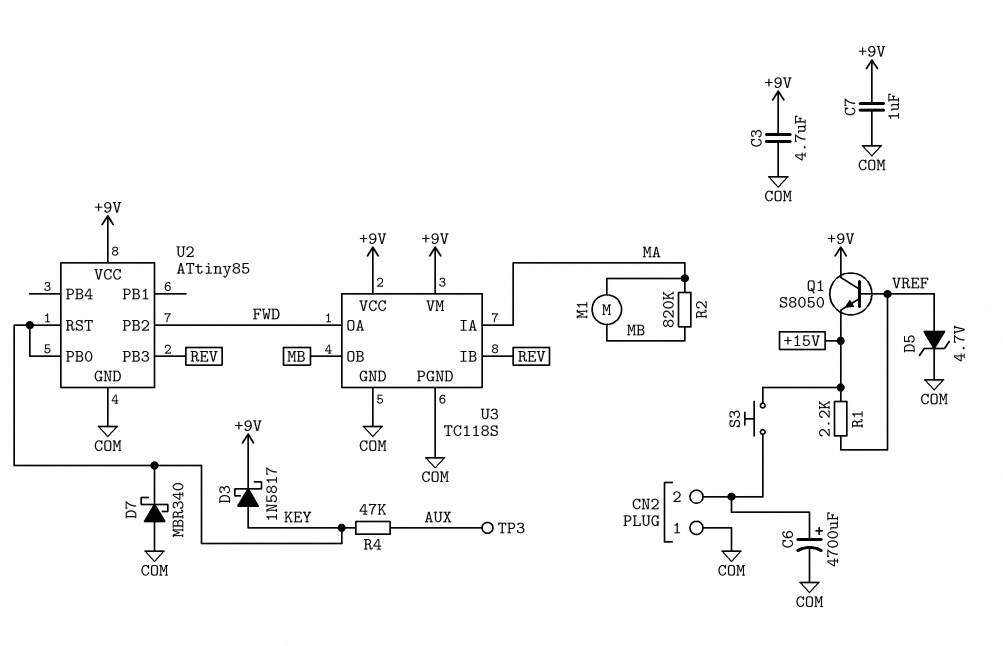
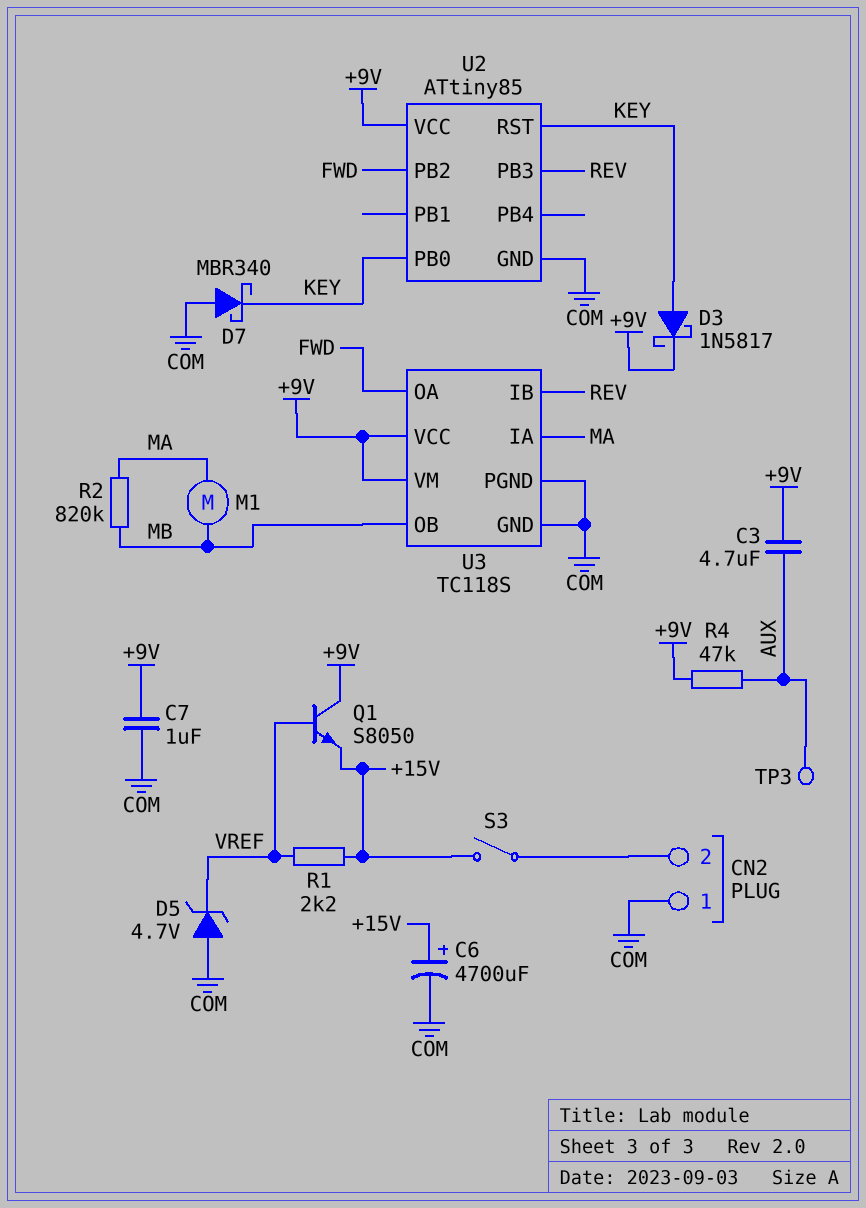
C3: 4.7uF (+9V, COM) -> 4.7uF (+9V, AUX)
C6: 4700uF (plus CN2/2, minus COM) -> 4700uF (plus +15V, minus COM)
D5: zener 4.7V (A VREF, K COM) -> zener 4.7V (A COM, K VREF)
R4: 47k (AUX, KEY) -> 47k (+9V, AUX)
S3: button (+15V, CN2/2) -> switch (+15V, CN2/2)

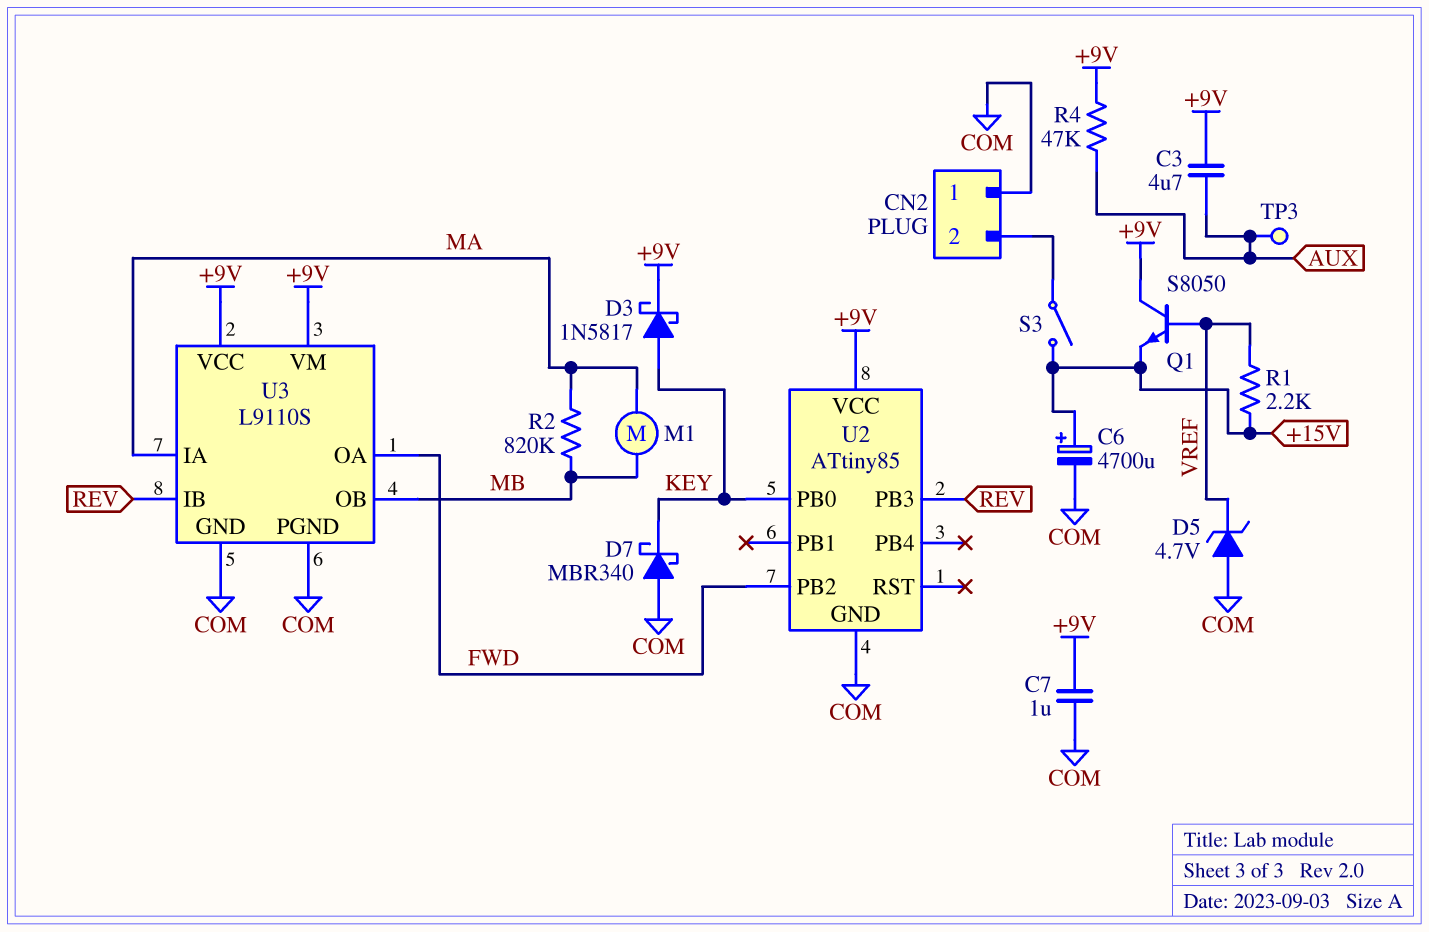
U2 pin RST: KEY -> none
U3: TC118S -> L9110S

